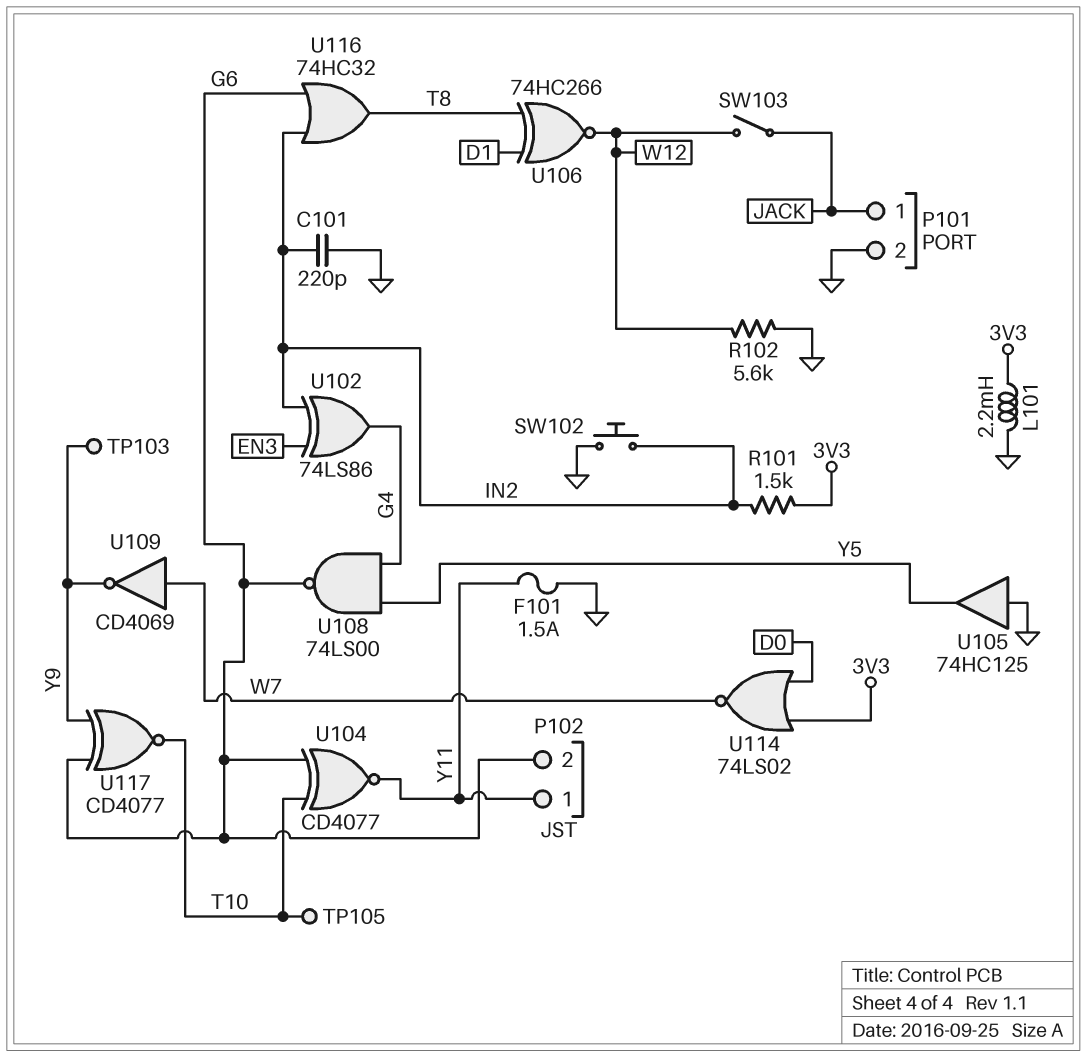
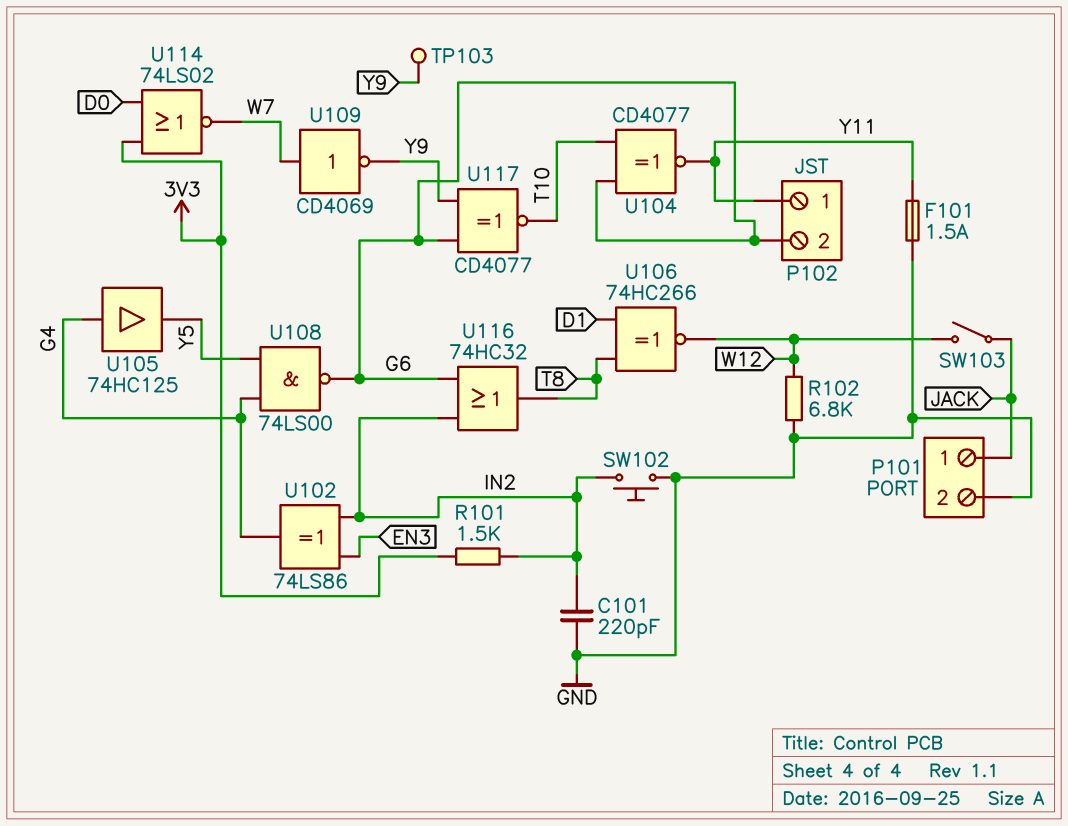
L101: 2.2mH (3V3, GND) -> none
R102: 5.6k (GND, W12) -> 6.8k (GND, W12)
TP105: test point (T10) -> none
U105: buffer 74HC125 (in GND, out Y5) -> buffer 74HC125 (in G4, out Y5)

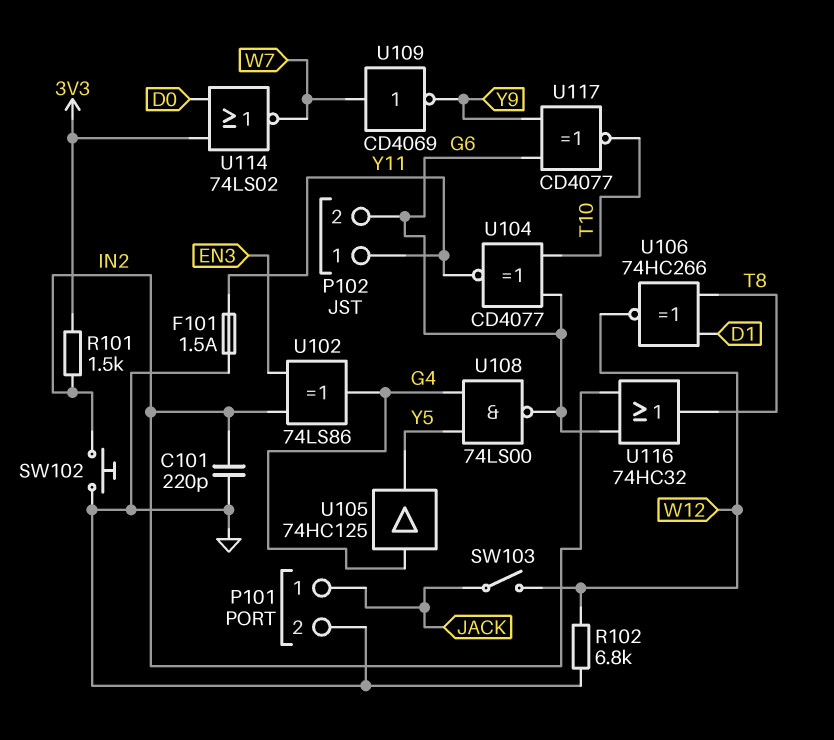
TP103: test point (Y9) -> none

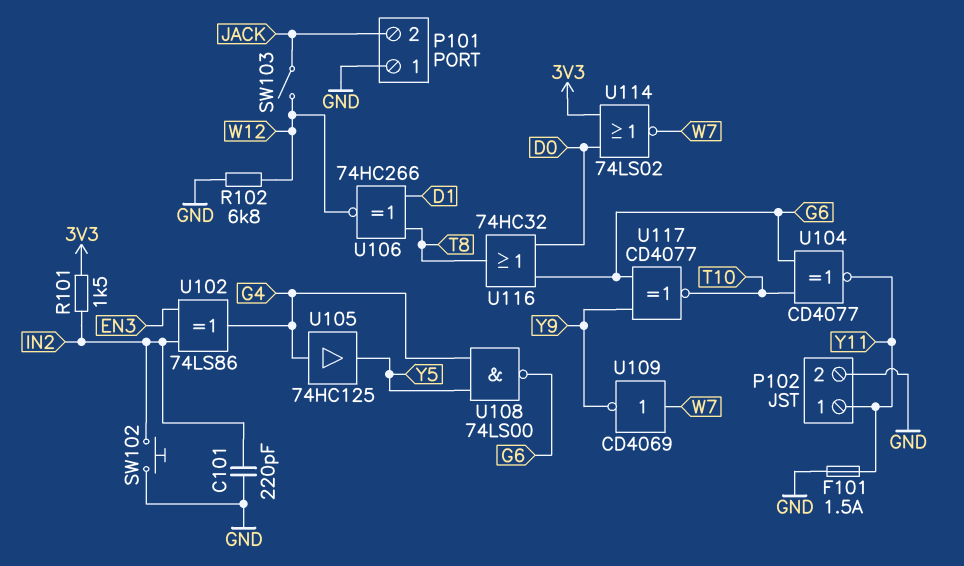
P101 pin 1: JACK -> GND
P101 pin 2: GND -> JACK
P102 pin 2: G6 -> GND
U116: OR 74HC32 (in G6, in IN2, out T8) -> OR 74HC32 (in D0, in G6, out T8)

